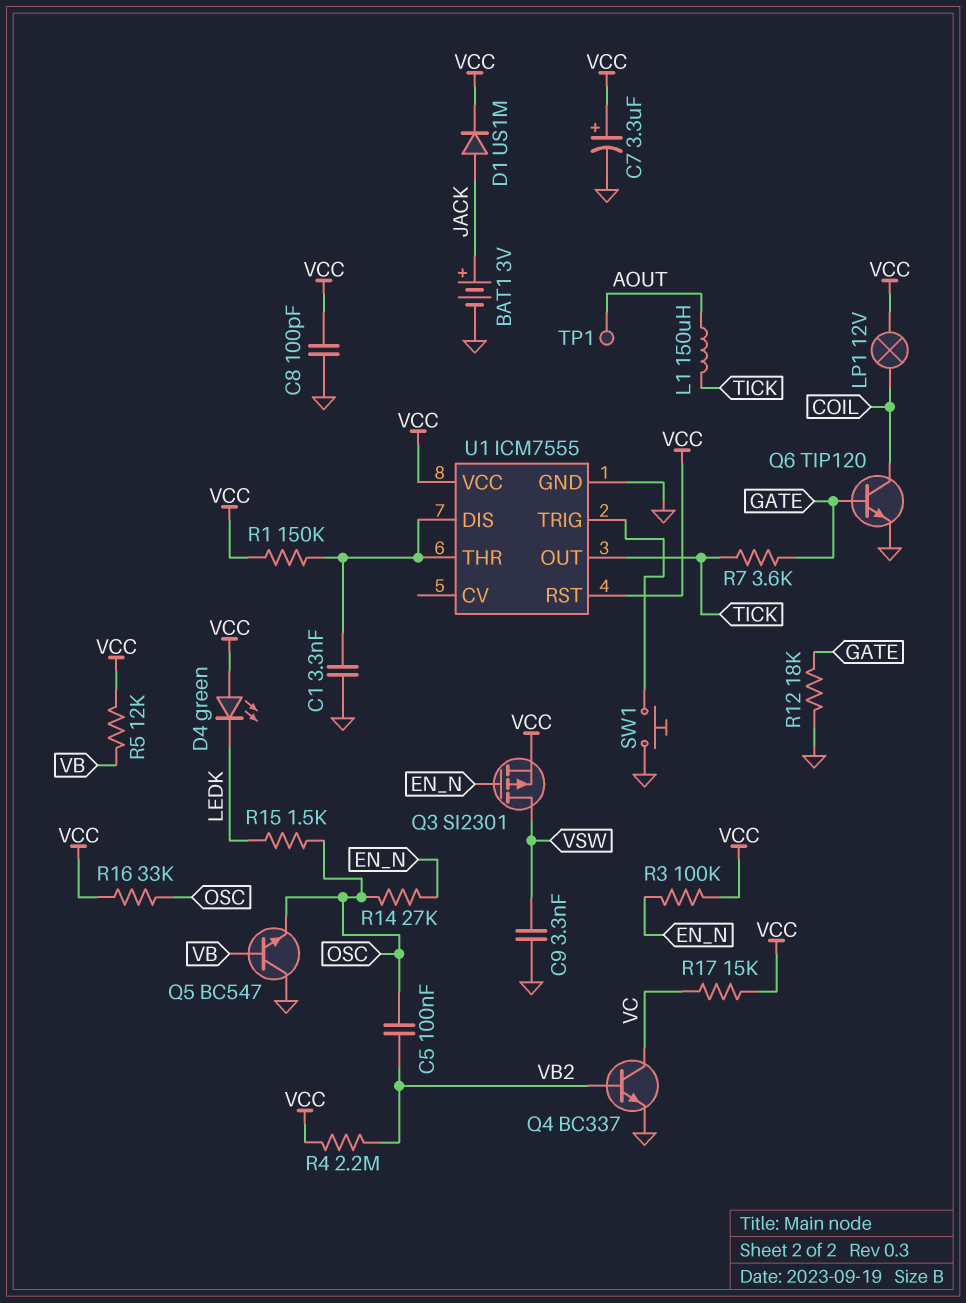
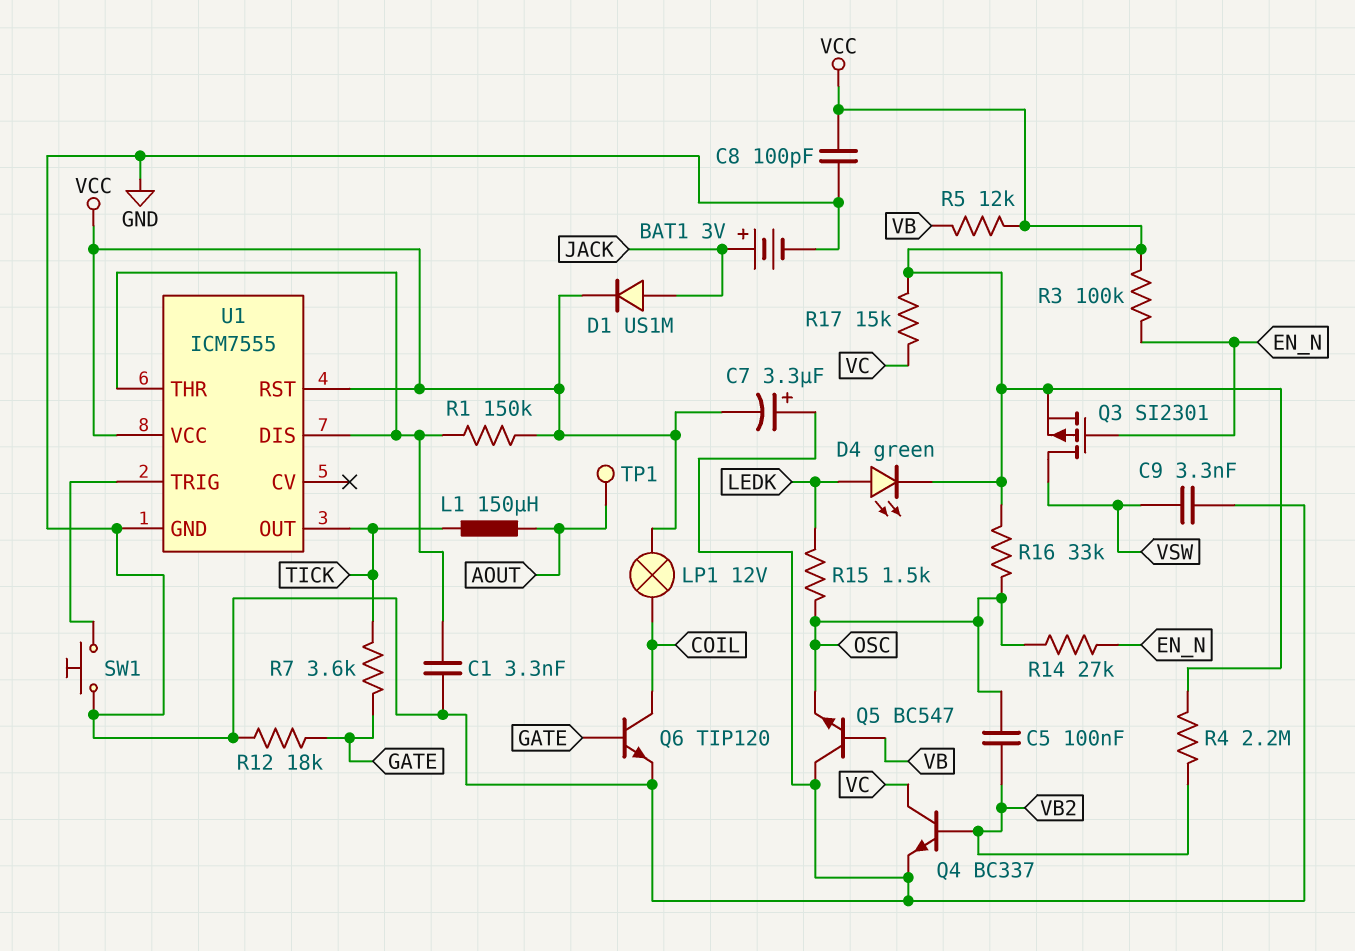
C7: 3.3uF (plus VCC, minus GND) -> 3.3uF (plus GND, minus VCC)
D4: LED green (A VCC, K LEDK) -> LED green (A LEDK, K VCC)

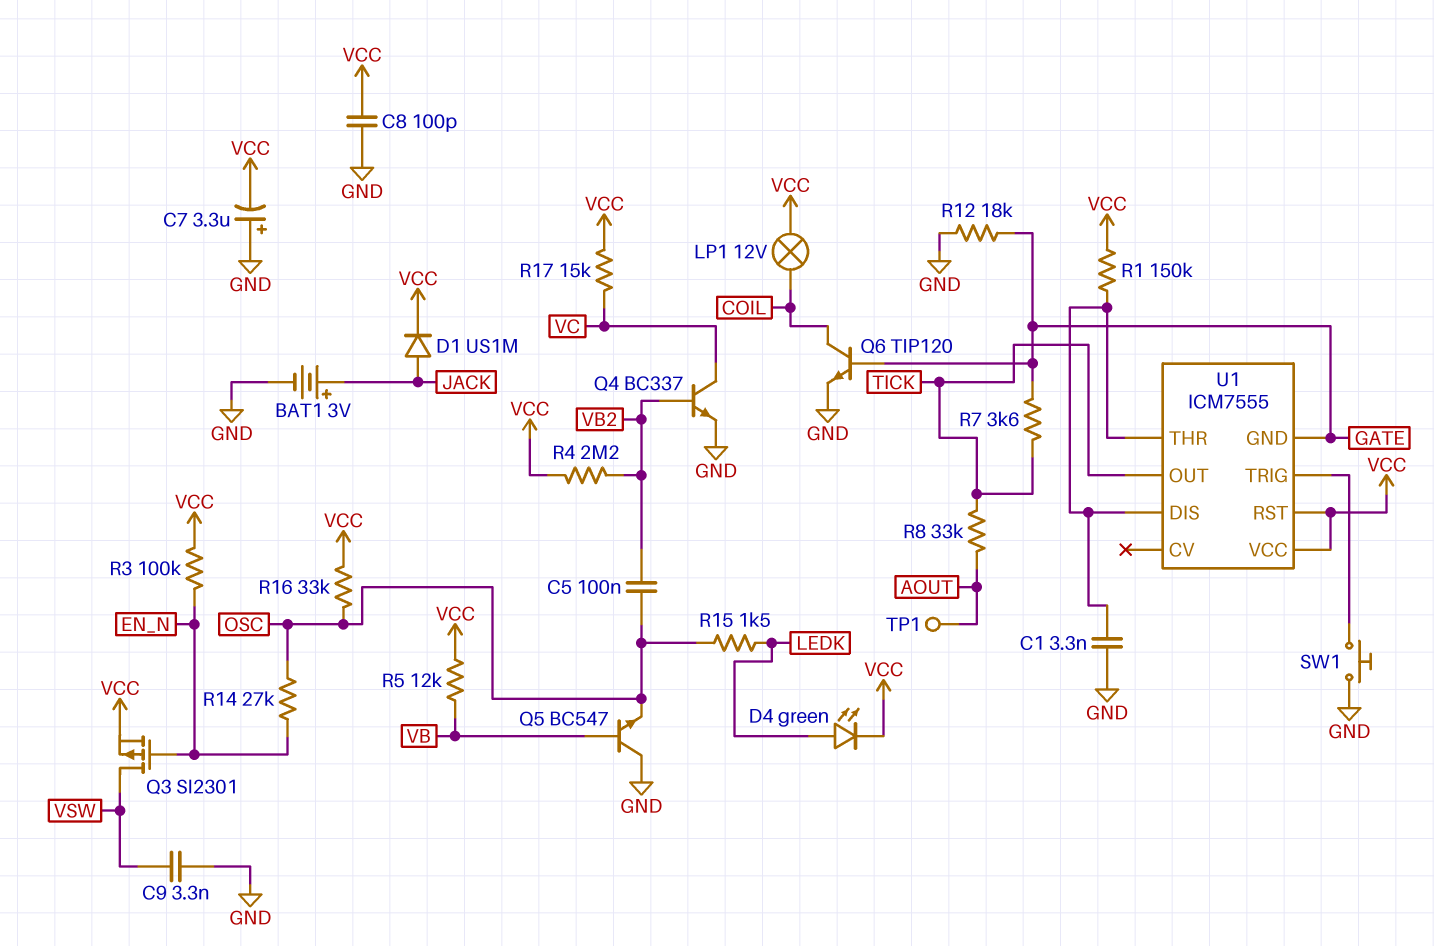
L1: 150uH (AOUT, TICK) -> none
R8: none -> 33k (AOUT, TICK)
U1 pin GND: GND -> GATE

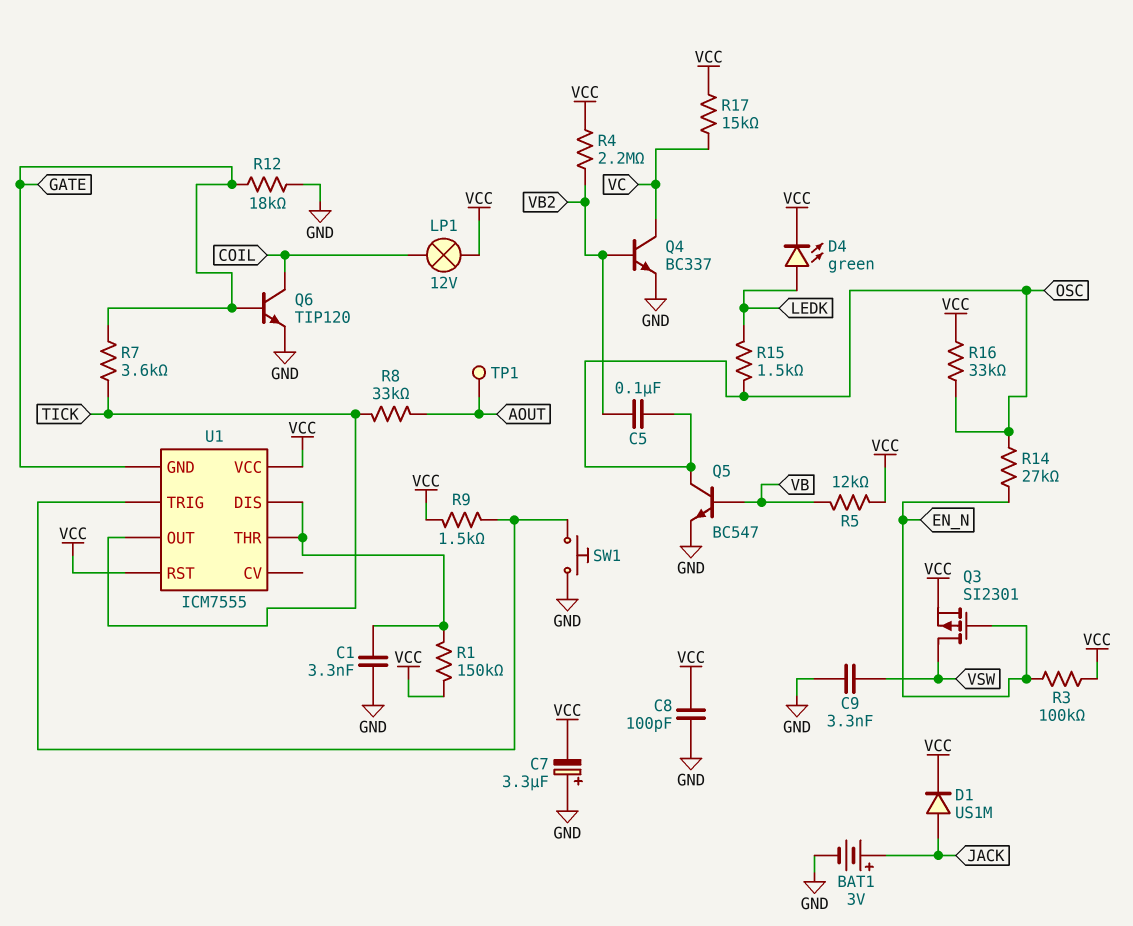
Q5: NPN BC547 (B VB, C GND, E OSC) -> NPN BC547 (B VB, C OSC, E GND)
R9: none -> 1.5k (U1/TRIG, VCC)

